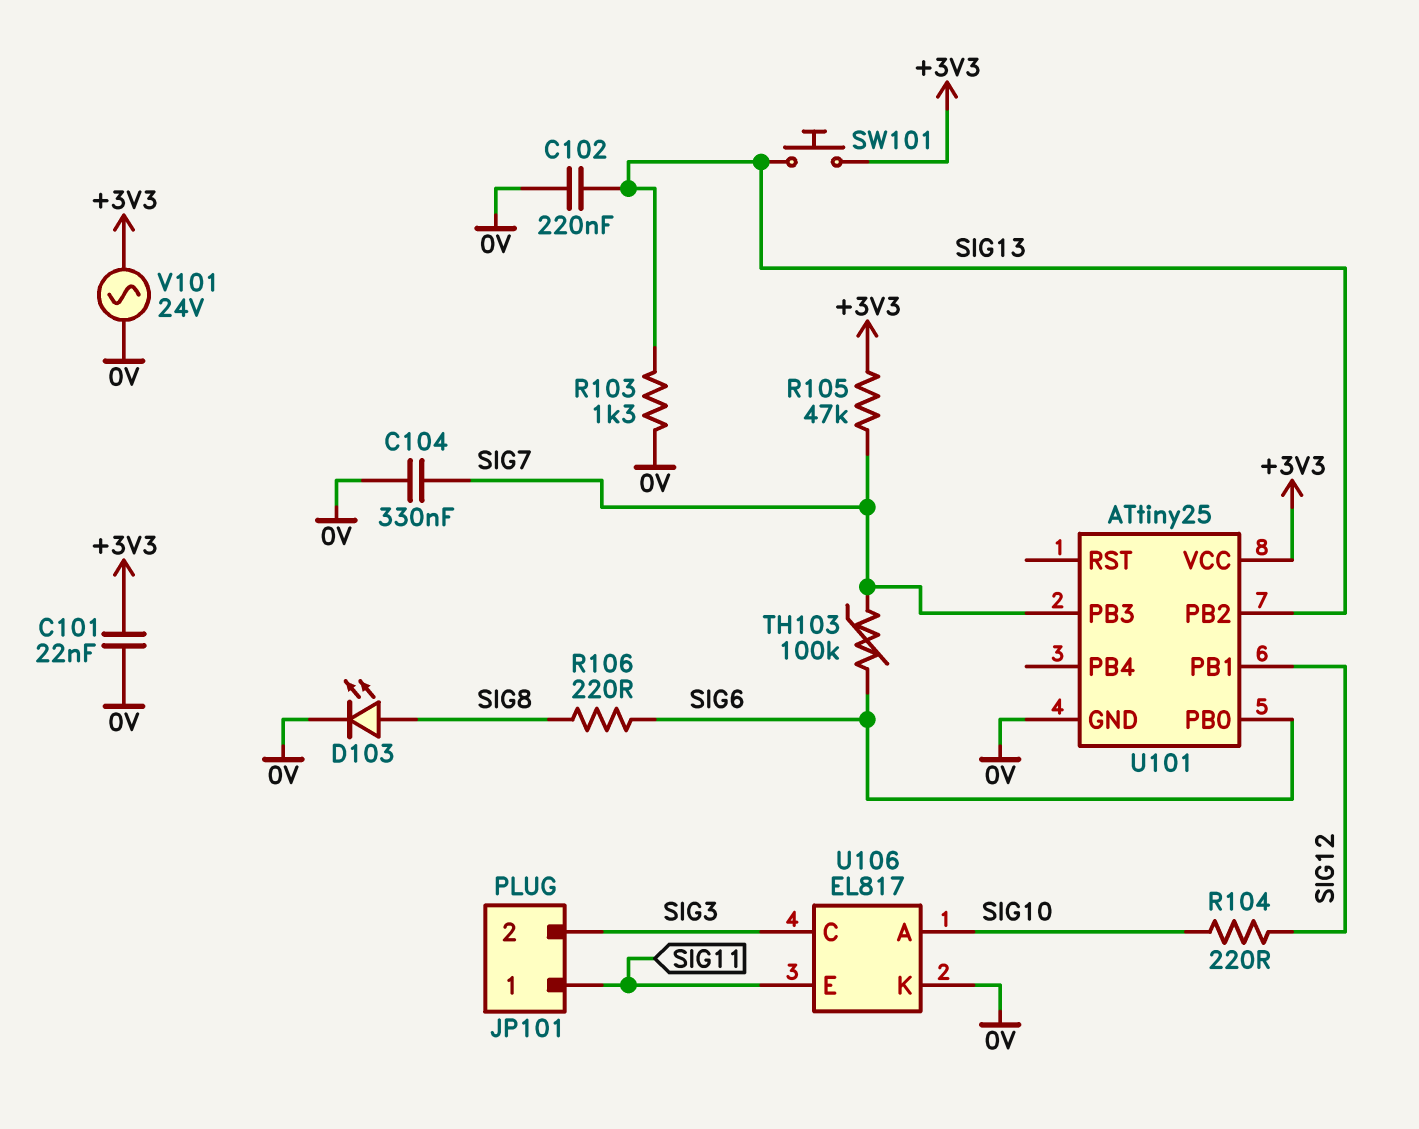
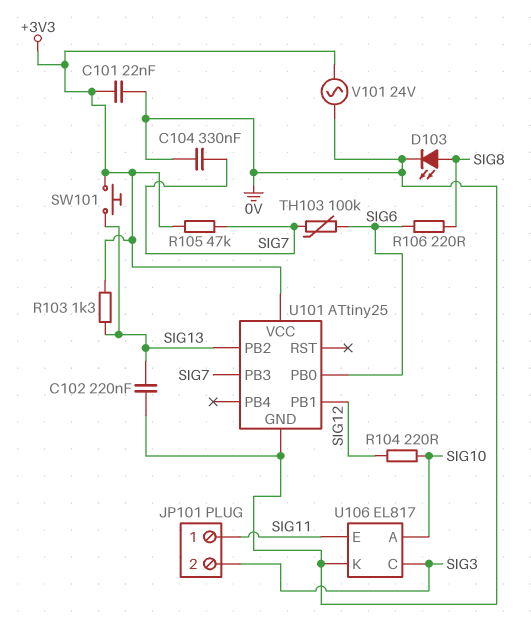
R103: 1.3k (0V, SIG13) -> 1.3k (+3V3, SIG13)

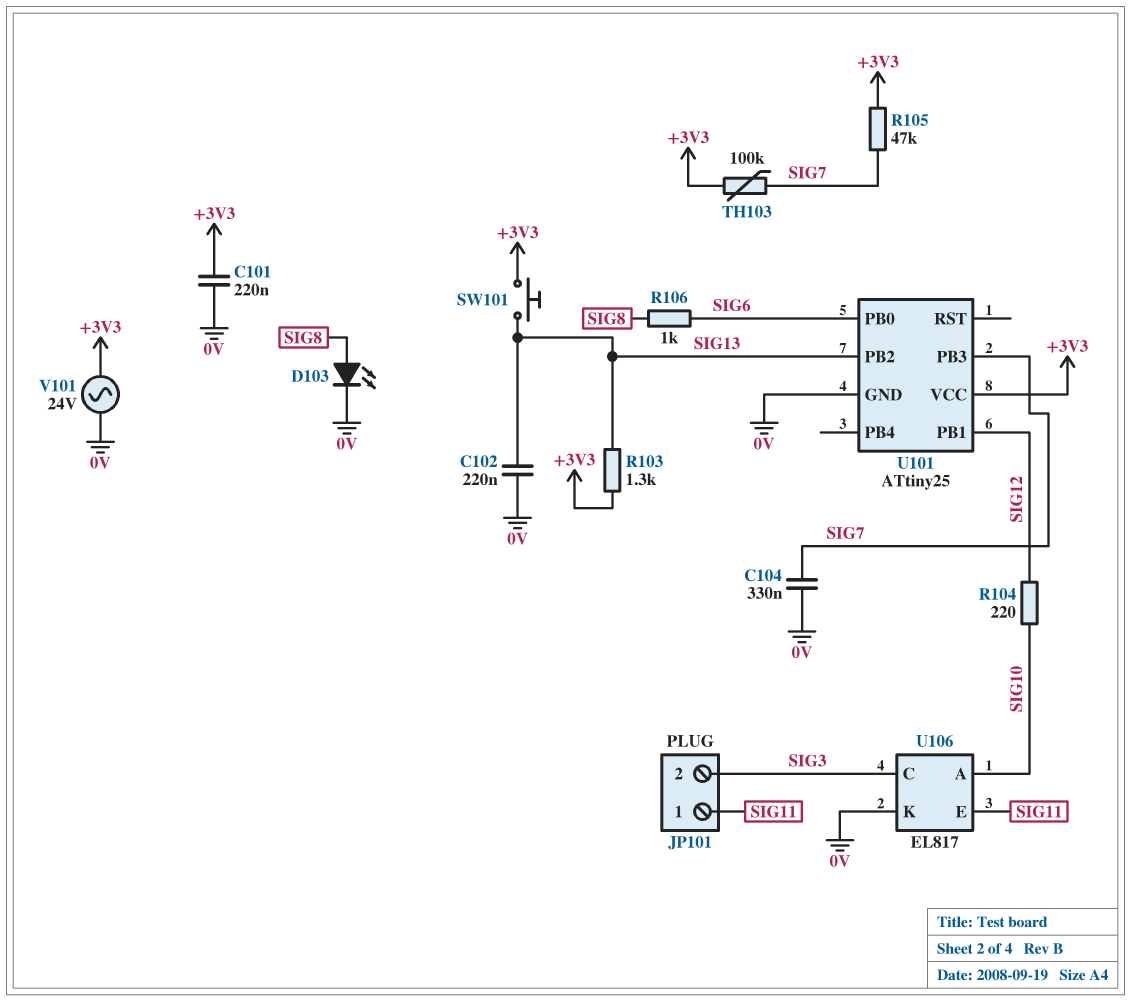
C101: 22nF (+3V3, 0V) -> 220nF (+3V3, 0V)
R106: 220 (SIG6, SIG8) -> 1k (SIG6, SIG8)
TH103: 100k (SIG6, SIG7) -> 100k (+3V3, SIG7)

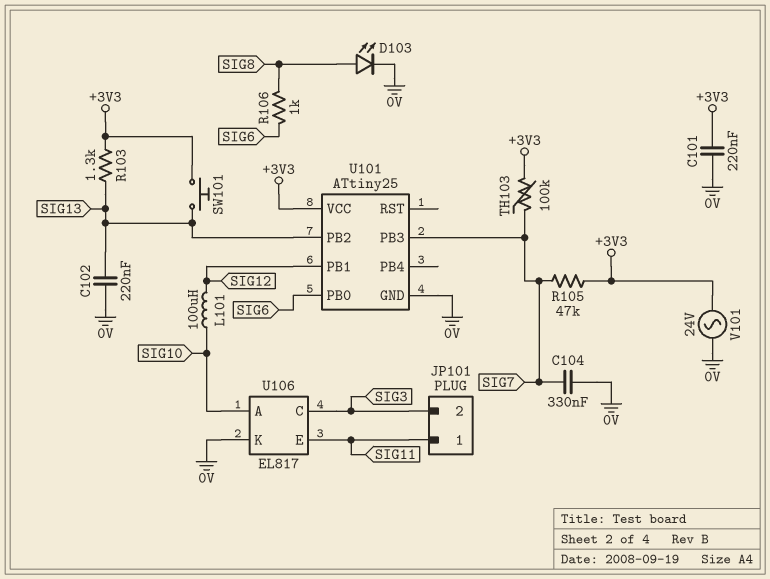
L101: none -> 100uH (SIG10, SIG12)
R104: 220 (SIG10, SIG12) -> none

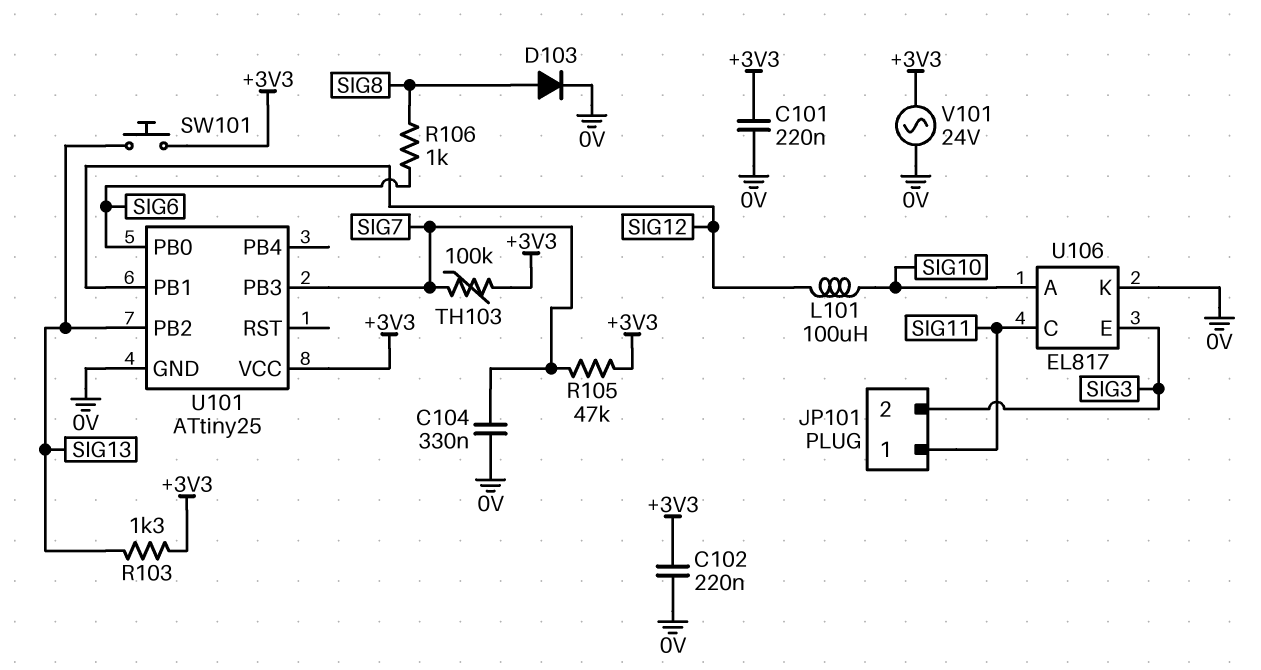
C102: 220nF (0V, SIG13) -> 220nF (+3V3, 0V)
D103: LED (A SIG8, K 0V) -> diode (A SIG8, K 0V)
U106 pin C: SIG3 -> SIG11
U106 pin E: SIG11 -> SIG3

